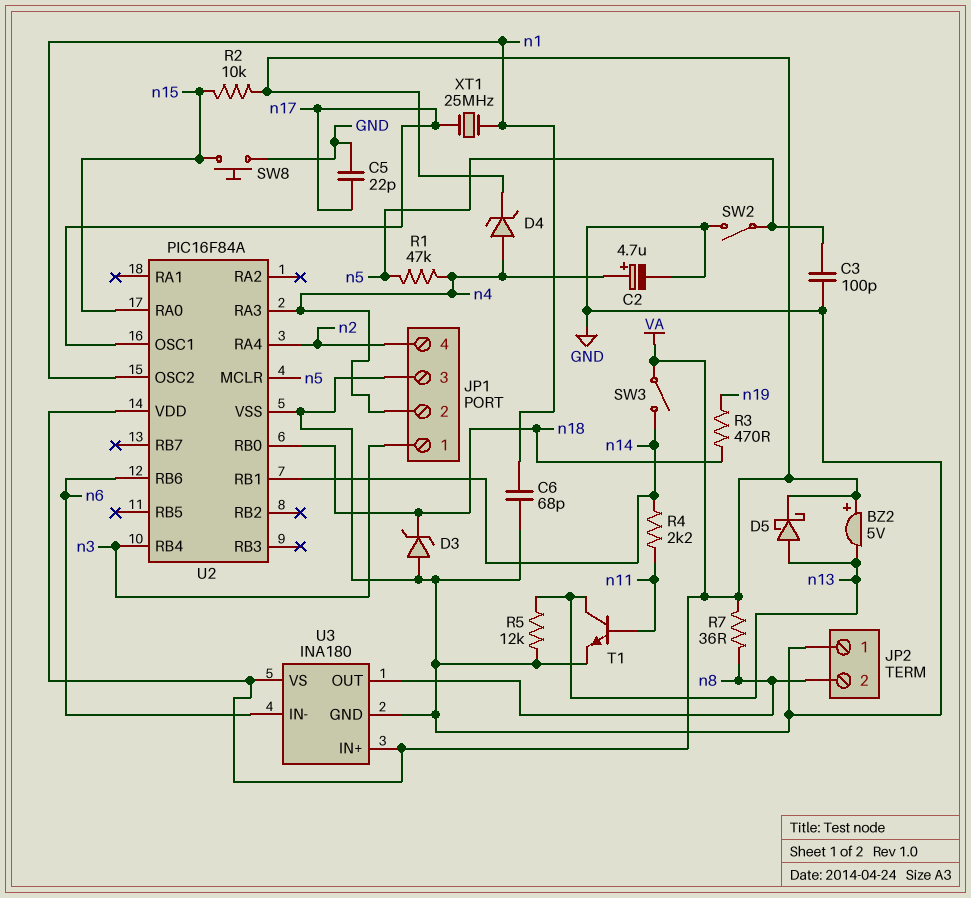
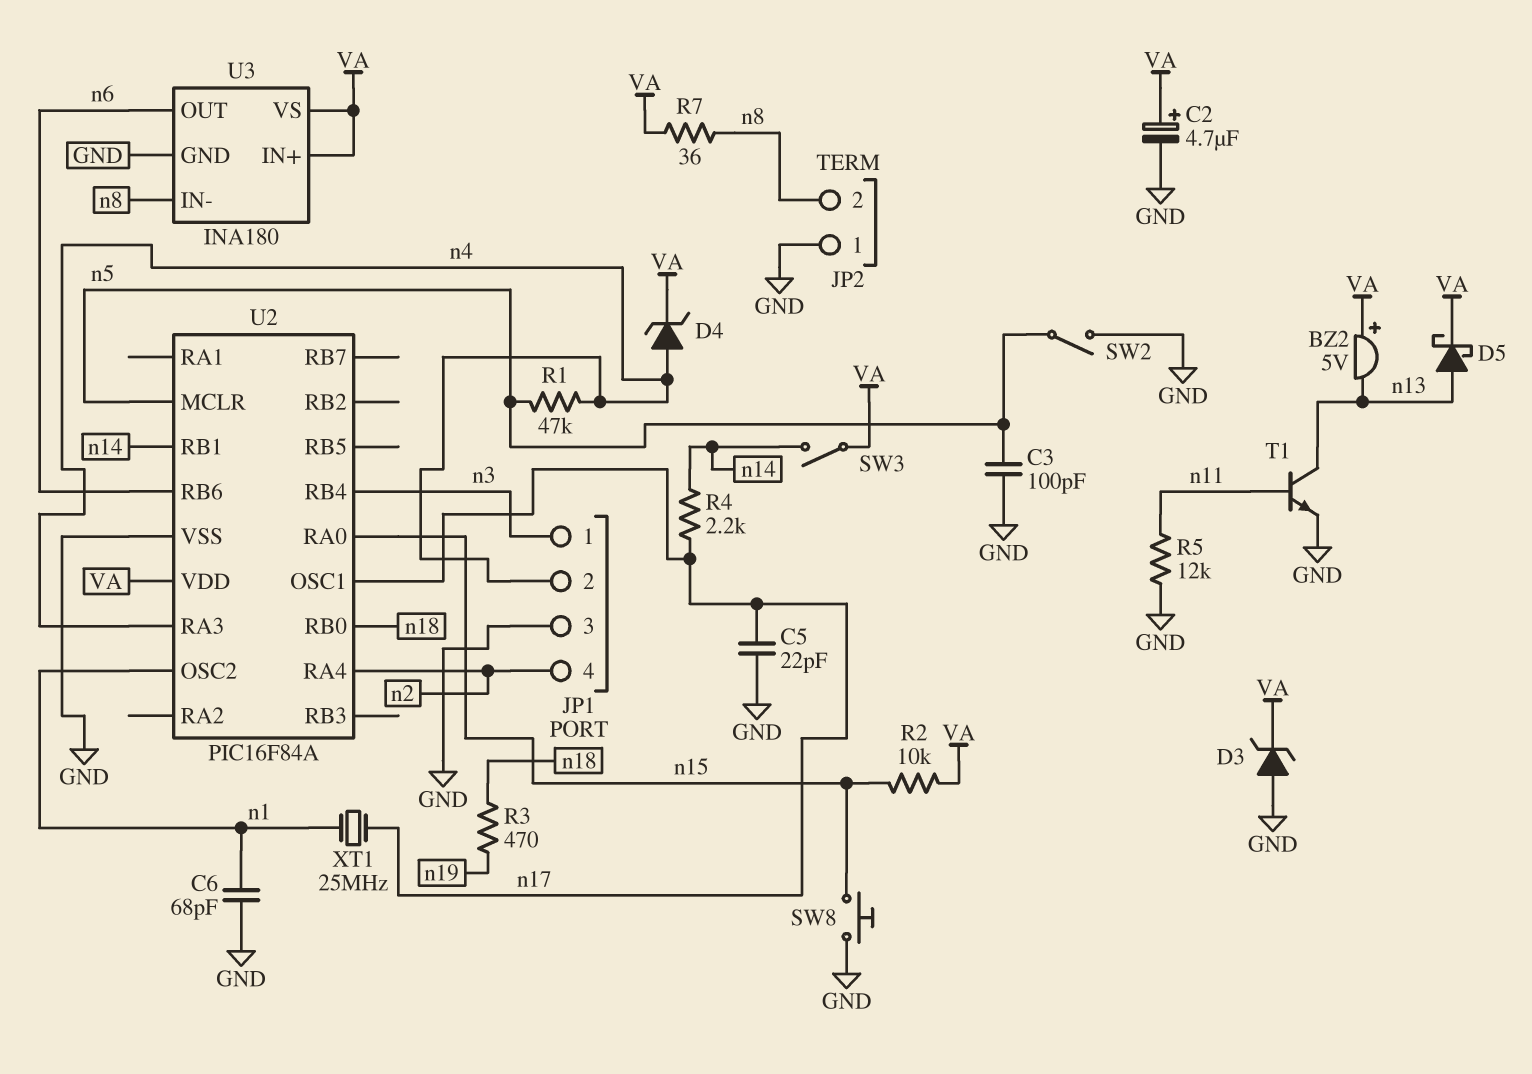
C2: 4.7uF (plus n4, minus GND) -> 4.7uF (plus VA, minus GND)
D3: zener (A GND, K n18) -> zener (A GND, K VA)
R4: 2.2k (n11, n14) -> 2.2k (n14, n17)
R5: 12k (GND, n13) -> 12k (GND, n11)
U3 pin IN-: n6 -> n8
U3 pin OUT: n8 -> n6

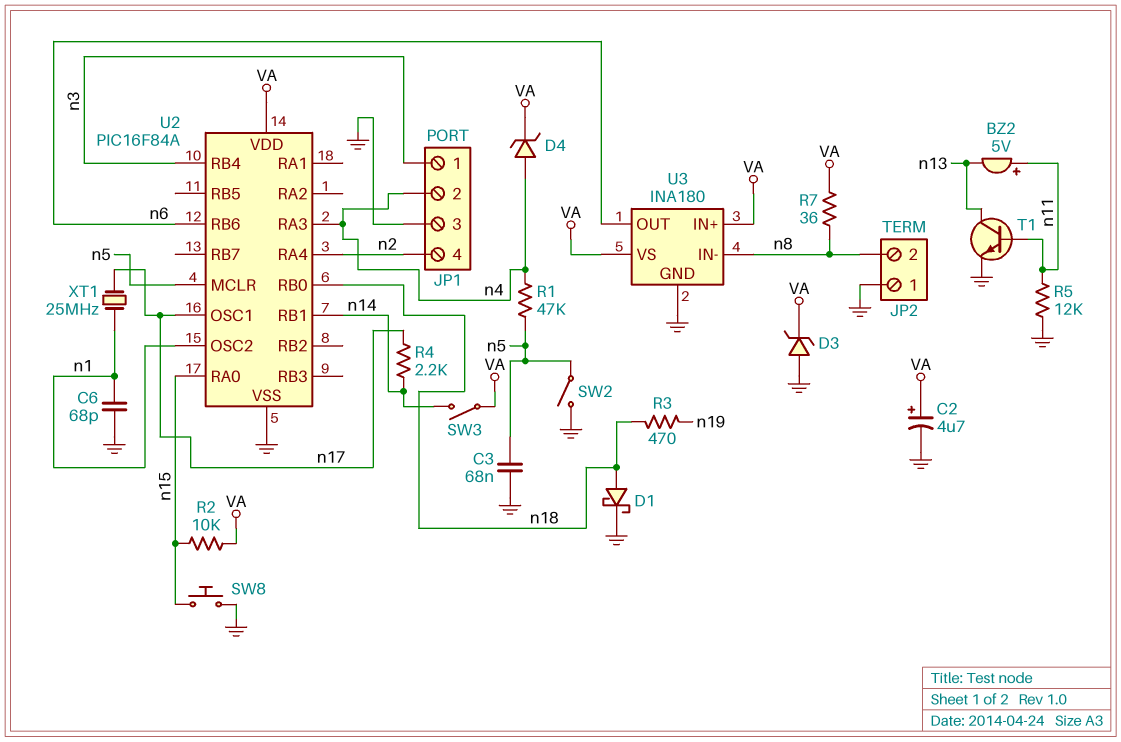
BZ2: buzzer 5V (plus VA, minus n13) -> buzzer 5V (plus n11, minus n13)
C3: 100pF (GND, n5) -> 68nF (GND, n5)
C5: 22pF (GND, n17) -> none
D1: none -> schottky (A n18, K GND)
D5: schottky (A n13, K VA) -> none

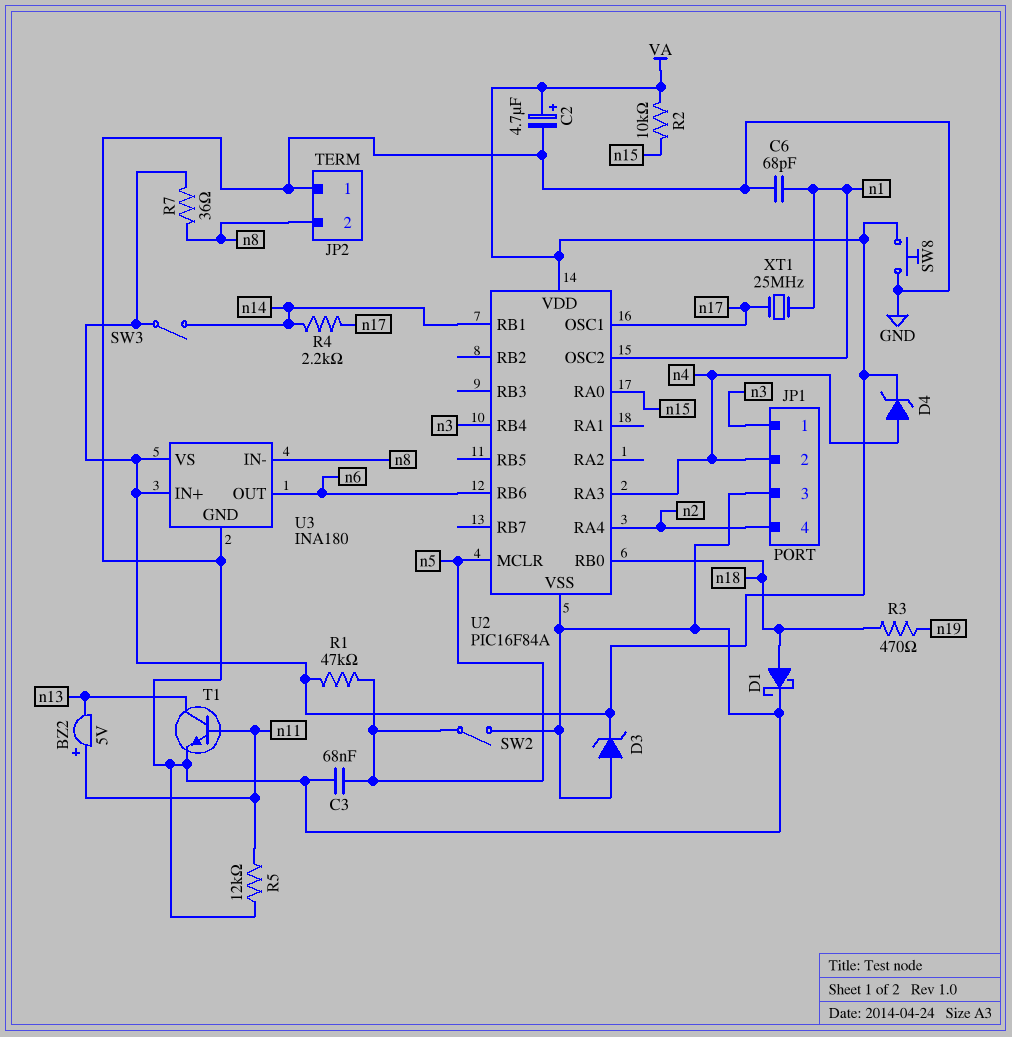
R1: 47k (n4, n5) -> 47k (VA, n5)
SW8: button (GND, n15) -> button (GND, VA)

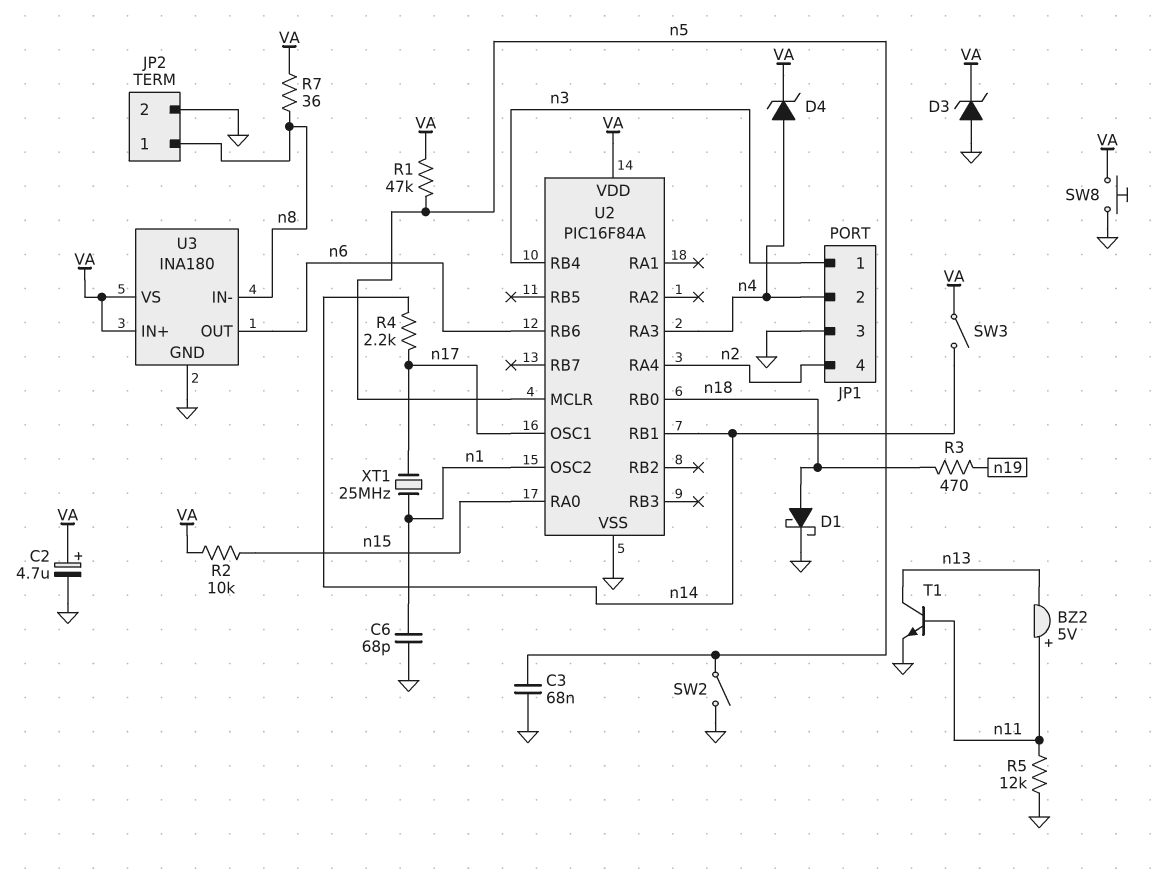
JP2 pin 1: GND -> n8
JP2 pin 2: n8 -> GND

